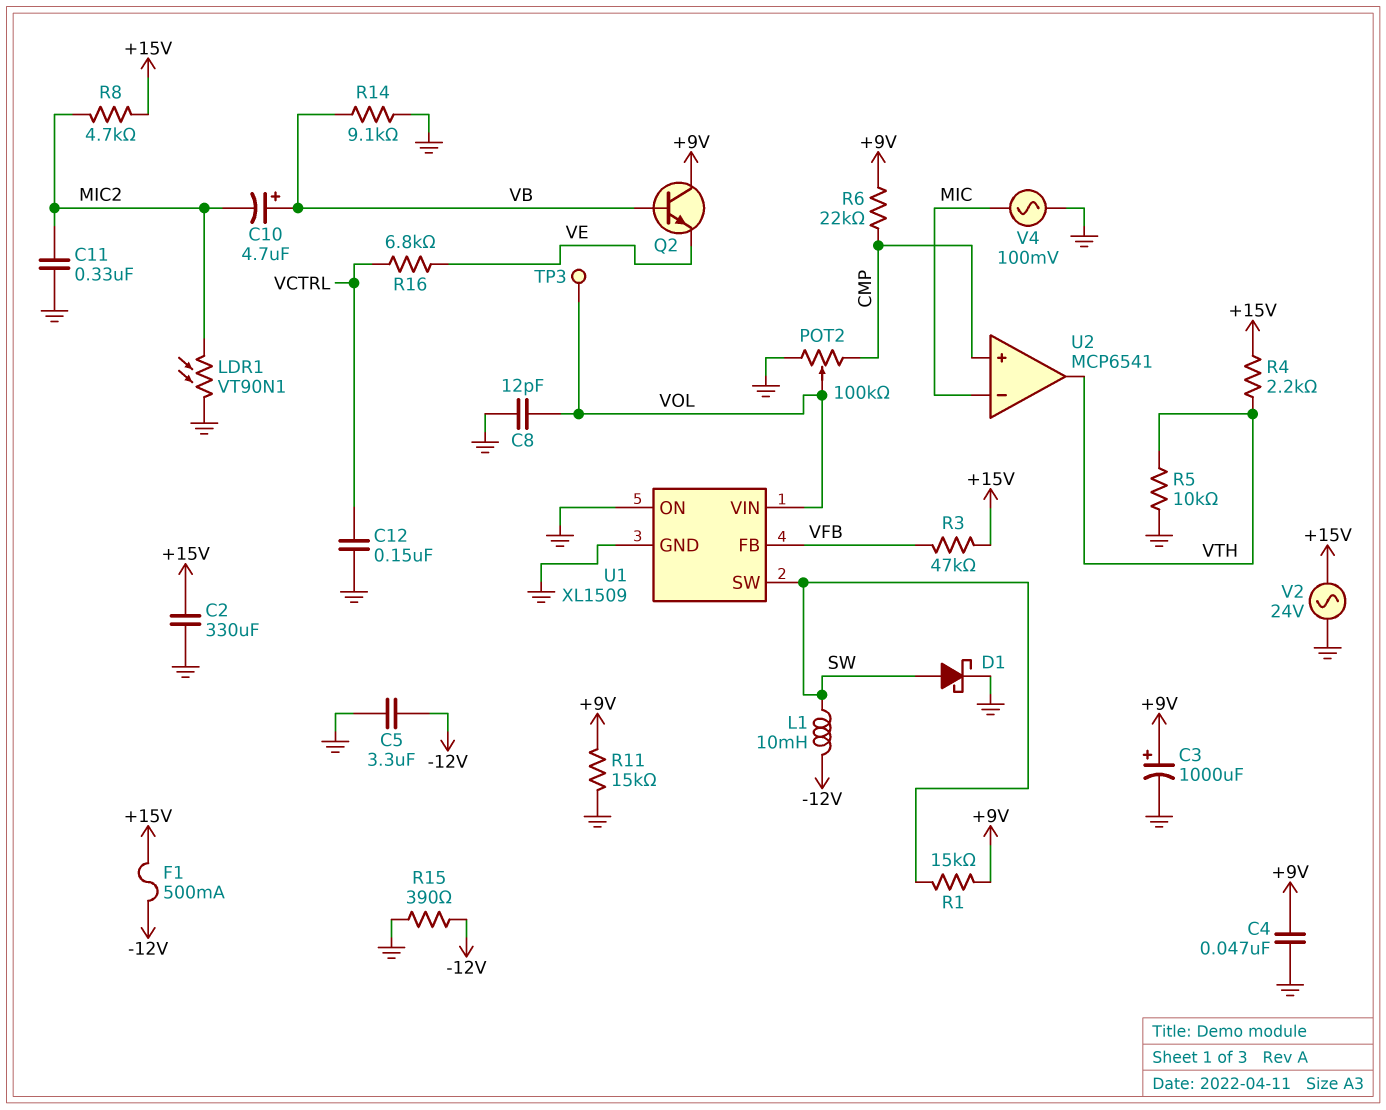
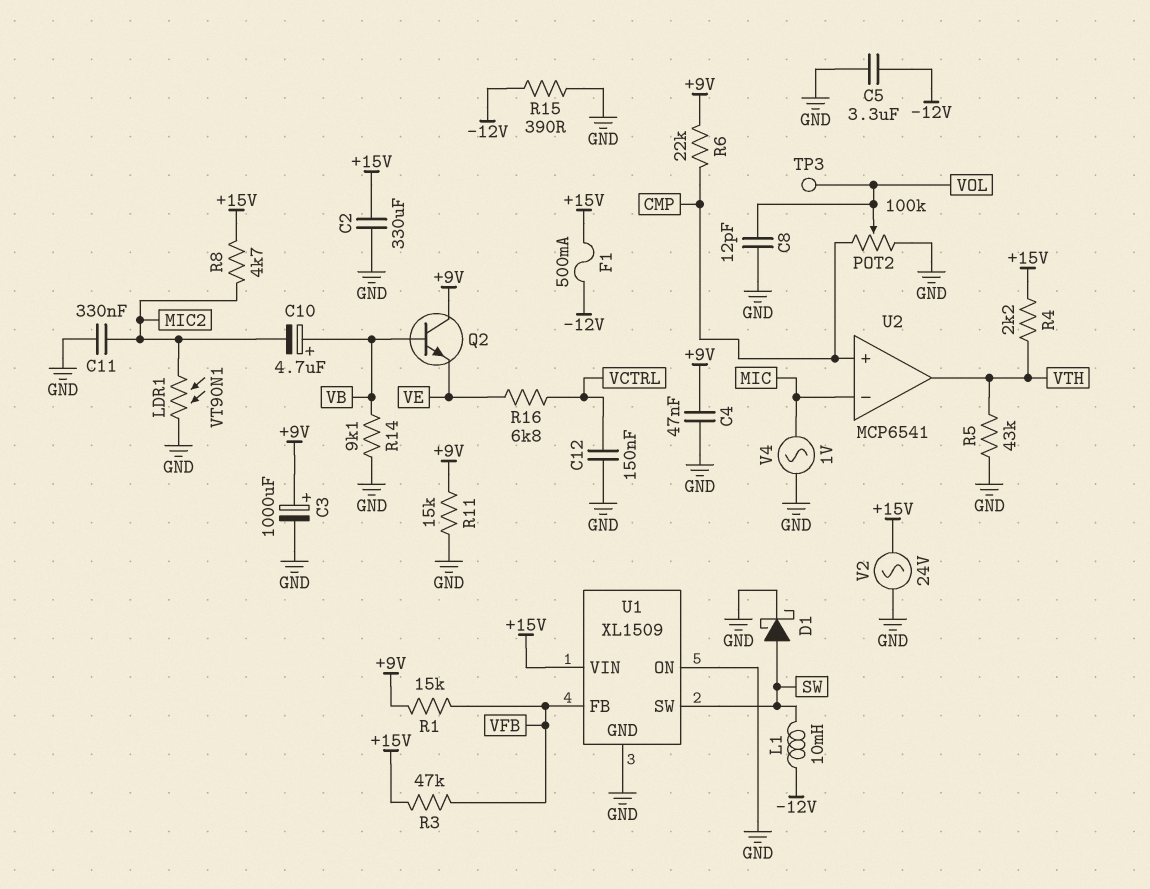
R1: 15k (+9V, SW) -> 15k (+9V, VFB)
R5: 10k (GND, VTH) -> 43k (GND, VTH)
U1 pin VIN: VOL -> +15V
V4: AC 100mV (GND, MIC) -> AC 1V (GND, MIC)

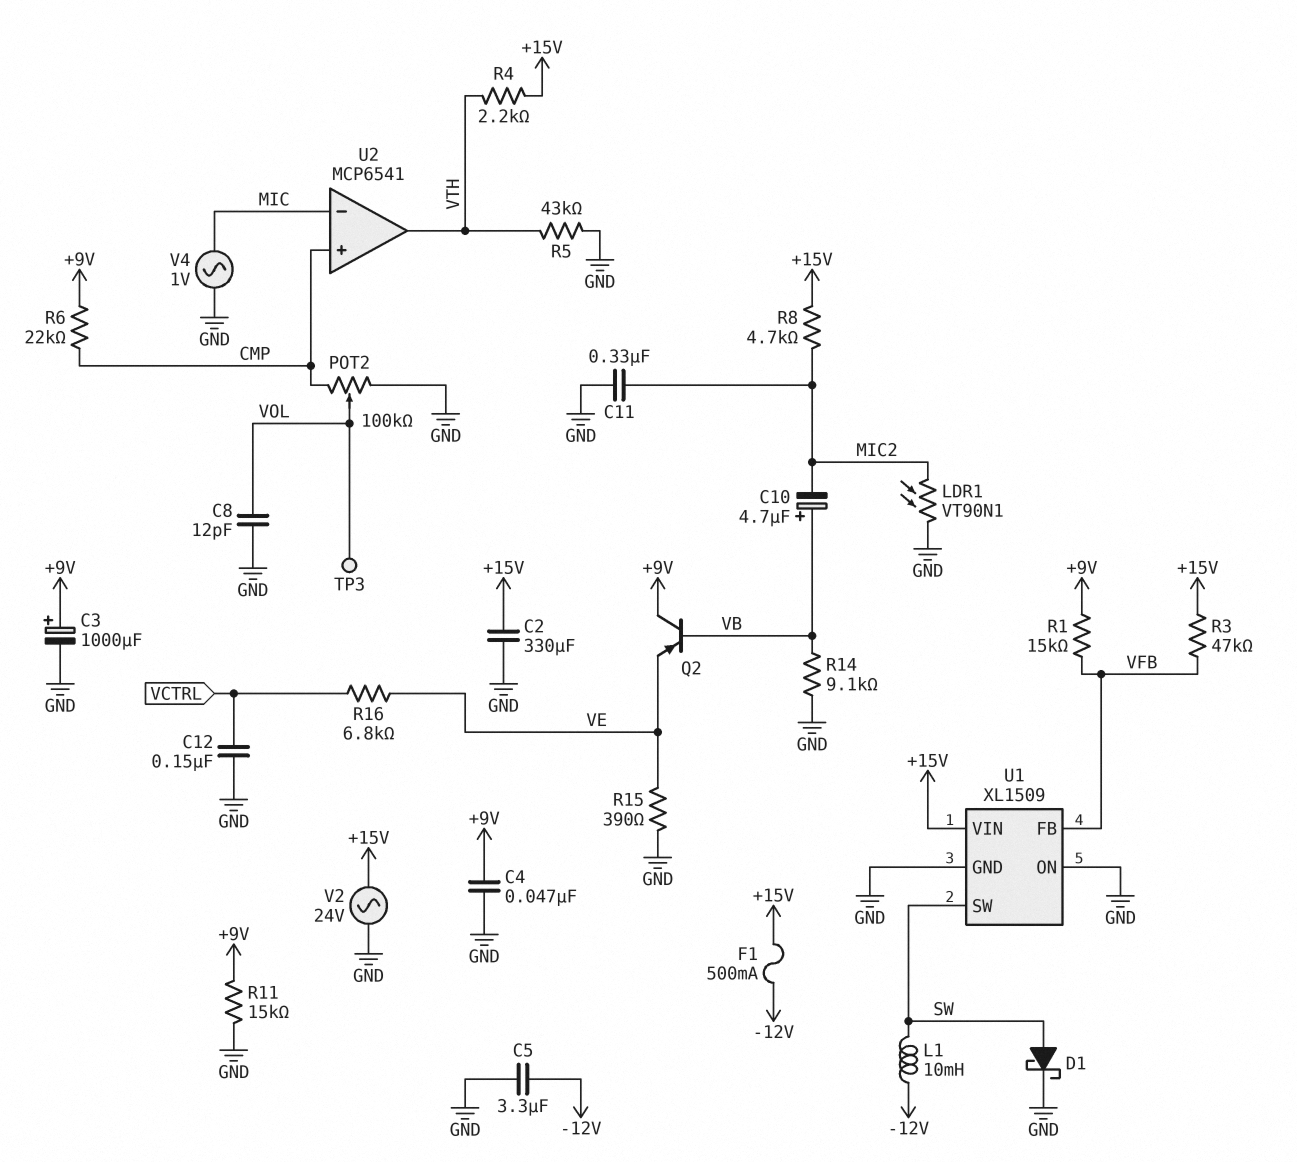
Q2: NPN (B VB, C +9V, E VE) -> PNP (B VB, C +9V, E VE)
R15: 390 (-12V, GND) -> 390 (GND, VE)

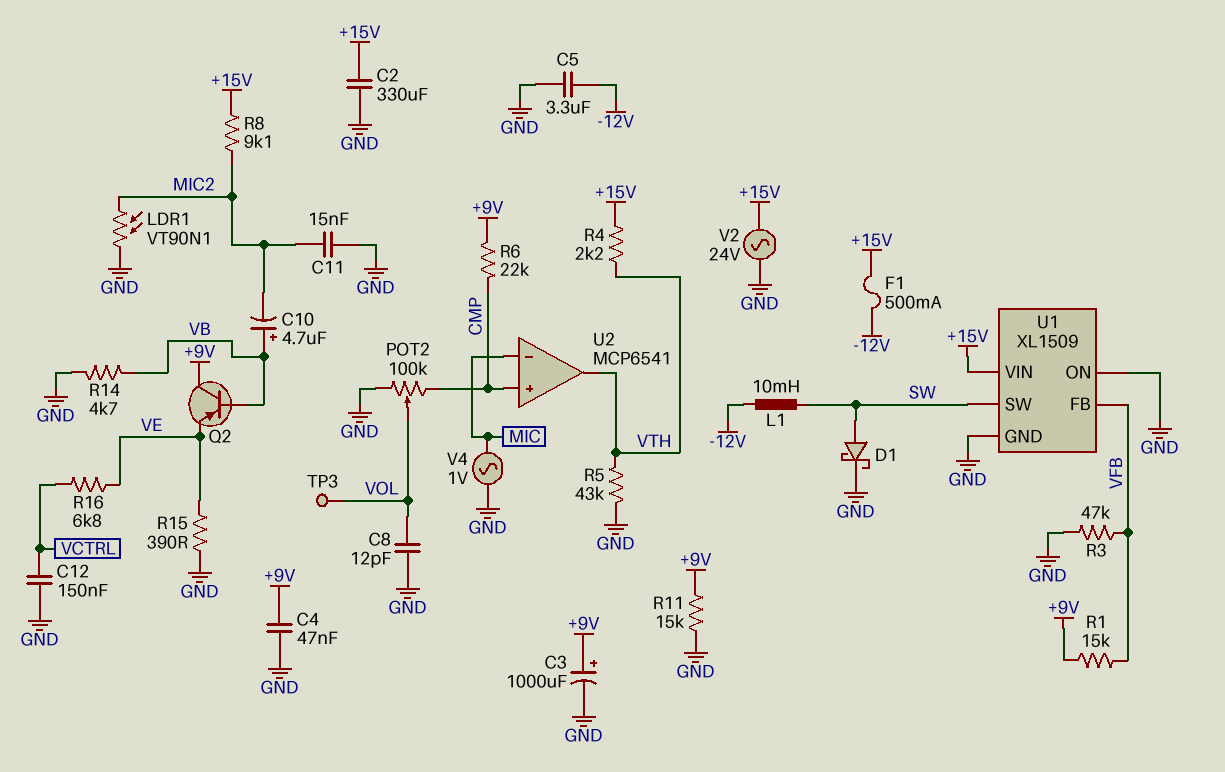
C11: 330nF (GND, MIC2) -> 15nF (GND, MIC2)
R3: 47k (+15V, VFB) -> 47k (GND, VFB)
R8: 4.7k (+15V, MIC2) -> 9.1k (+15V, MIC2)
R14: 9.1k (GND, VB) -> 4.7k (GND, VB)

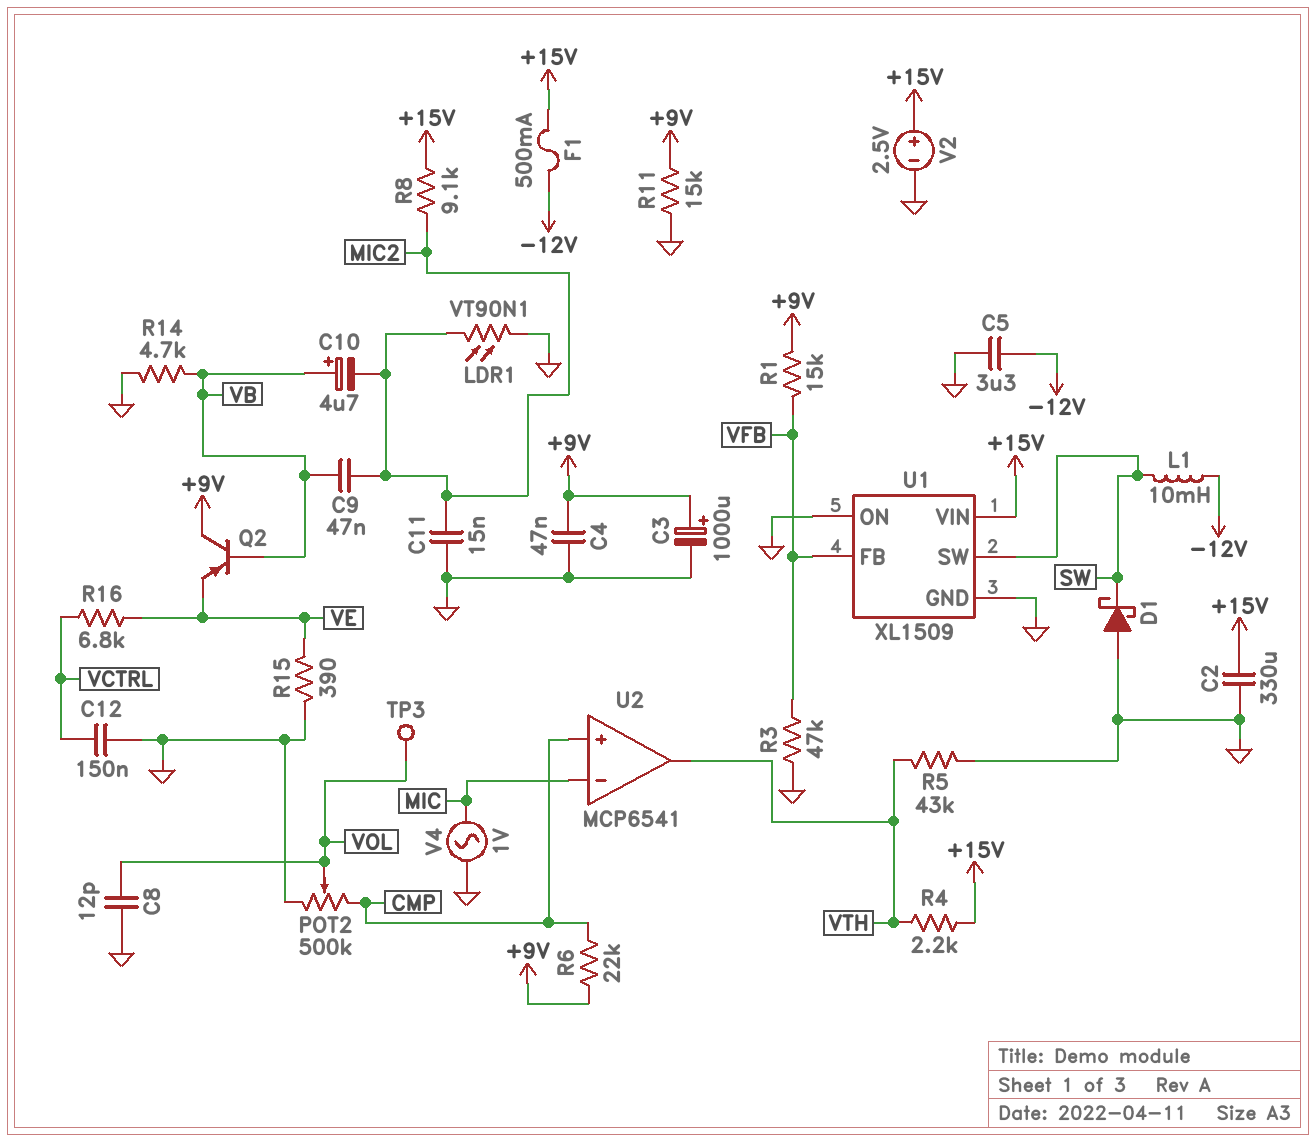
C9: none -> 47nF (MIC2, VB)
D1: schottky (A SW, K GND) -> schottky (A GND, K SW)
POT2: 100k (CMP, GND, wiper VOL) -> 500k (CMP, GND, wiper VOL)
V2: AC 24V (+15V, GND) -> 2.5V (plus +15V, minus GND)

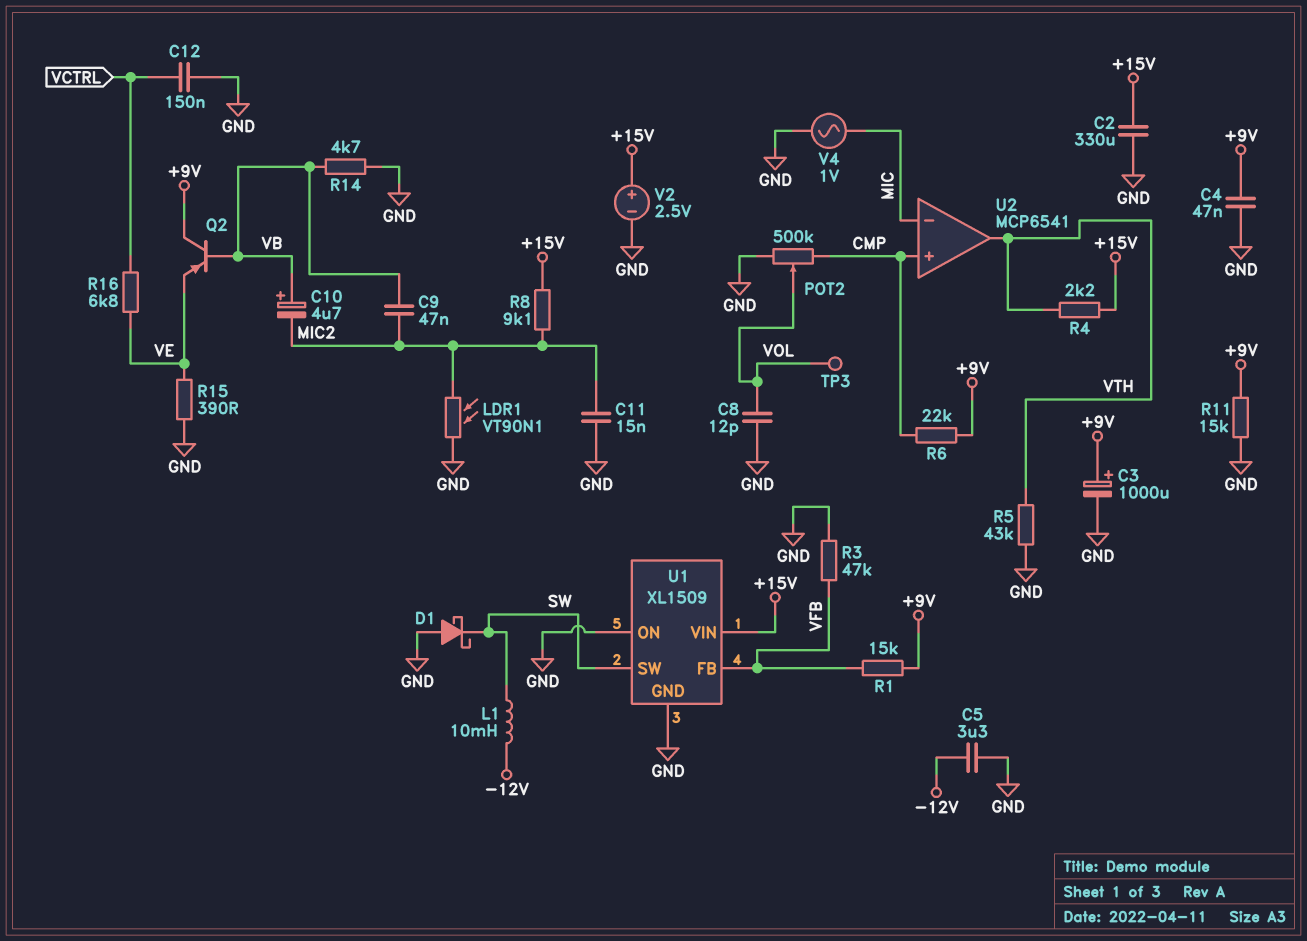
F1: 500mA (+15V, -12V) -> none

